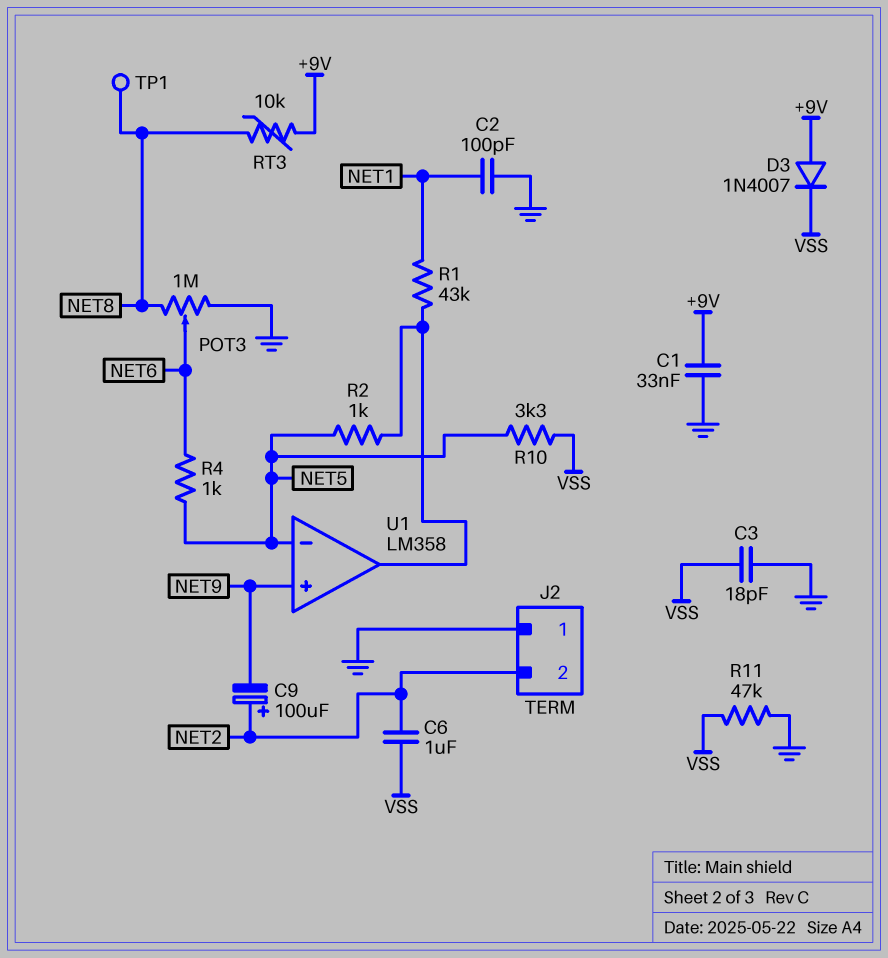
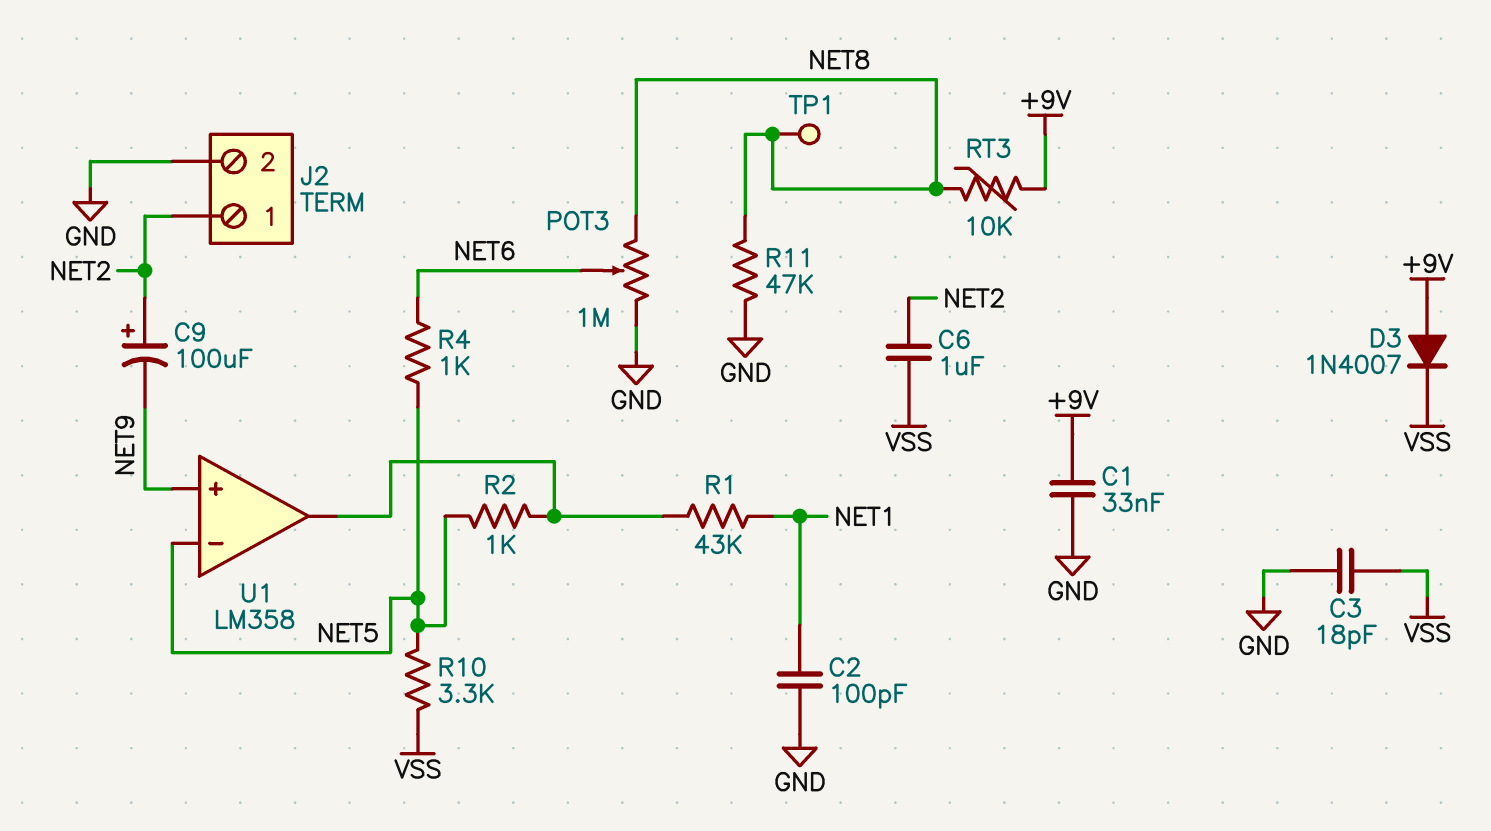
J2 pin 1: GND -> NET2
J2 pin 2: NET2 -> GND
R11: 47k (GND, VSS) -> 47k (GND, NET8)

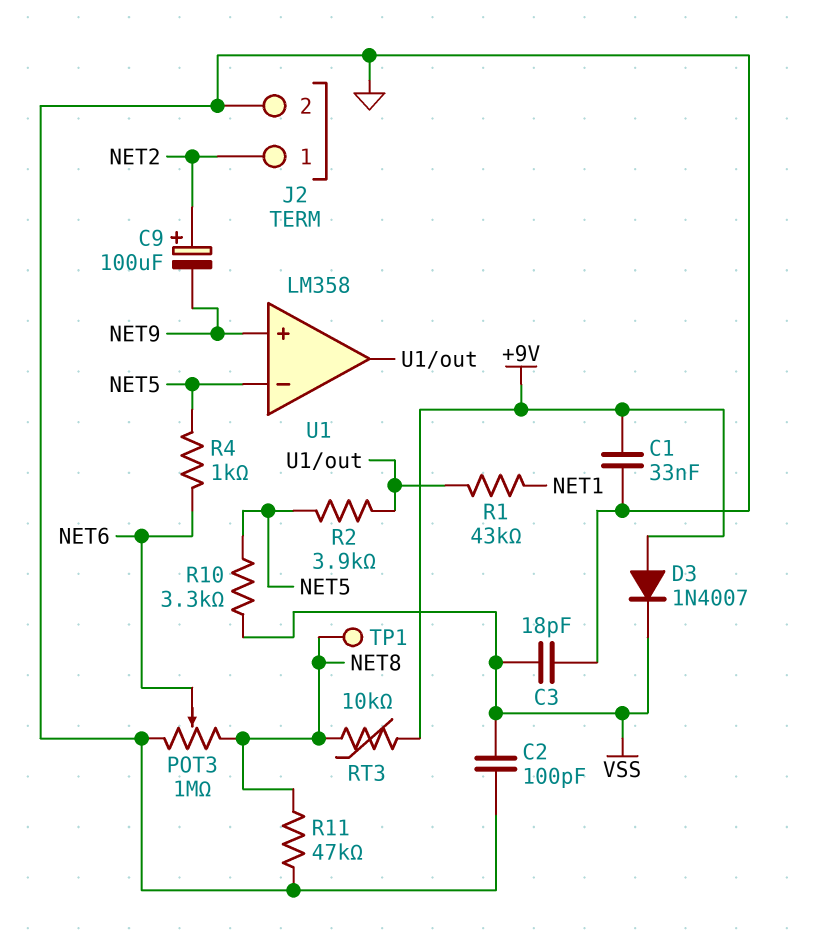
C2: 100pF (GND, NET1) -> 100pF (GND, VSS)
C6: 1uF (NET2, VSS) -> none
R2: 1k (NET5, U1/out) -> 3.9k (NET5, U1/out)

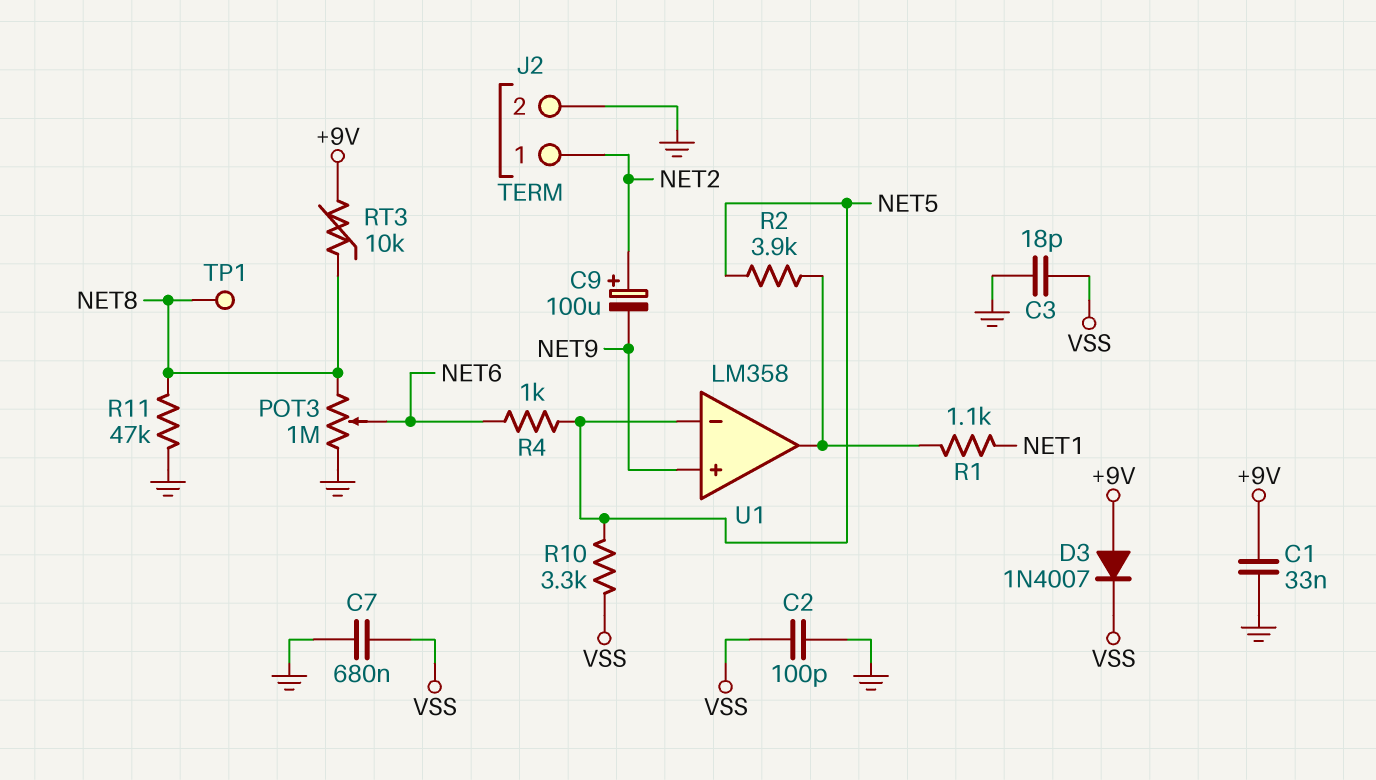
C7: none -> 680nF (GND, VSS)
R1: 43k (NET1, U1/out) -> 1.1k (NET1, U1/out)

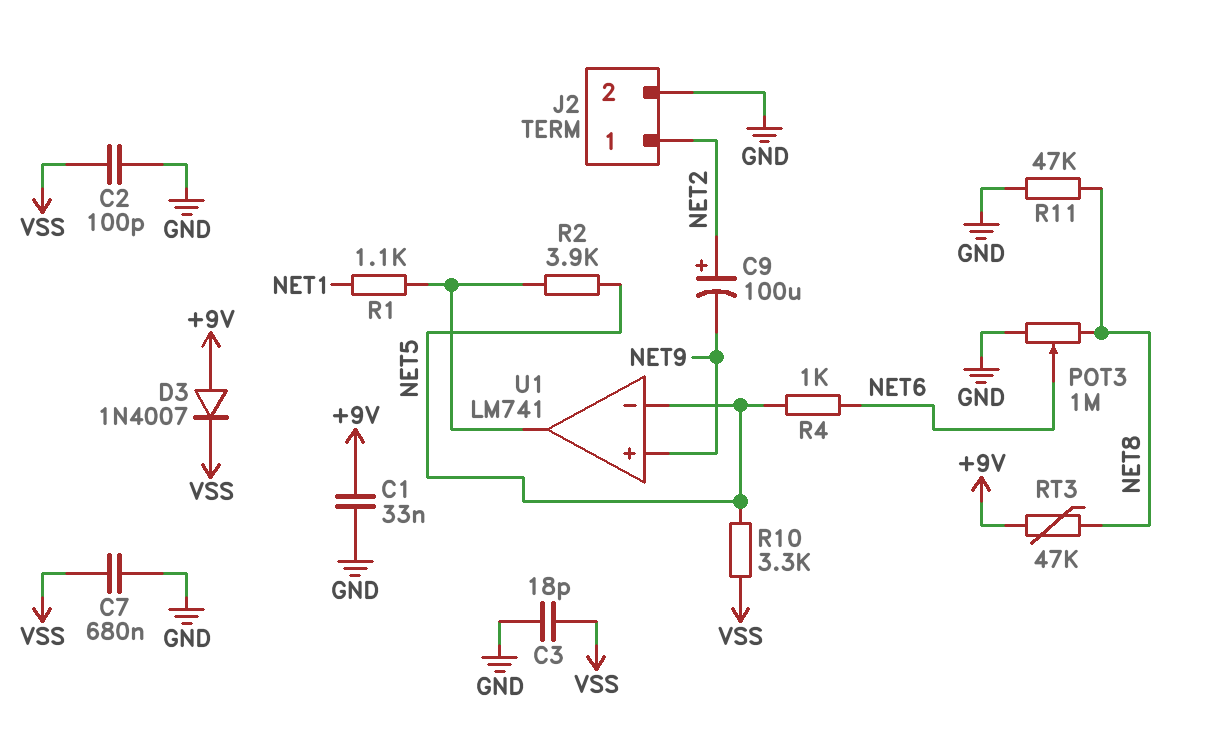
RT3: 10k (+9V, NET8) -> 47k (+9V, NET8)
TP1: test point (NET8) -> none
U1: LM358 -> LM741

